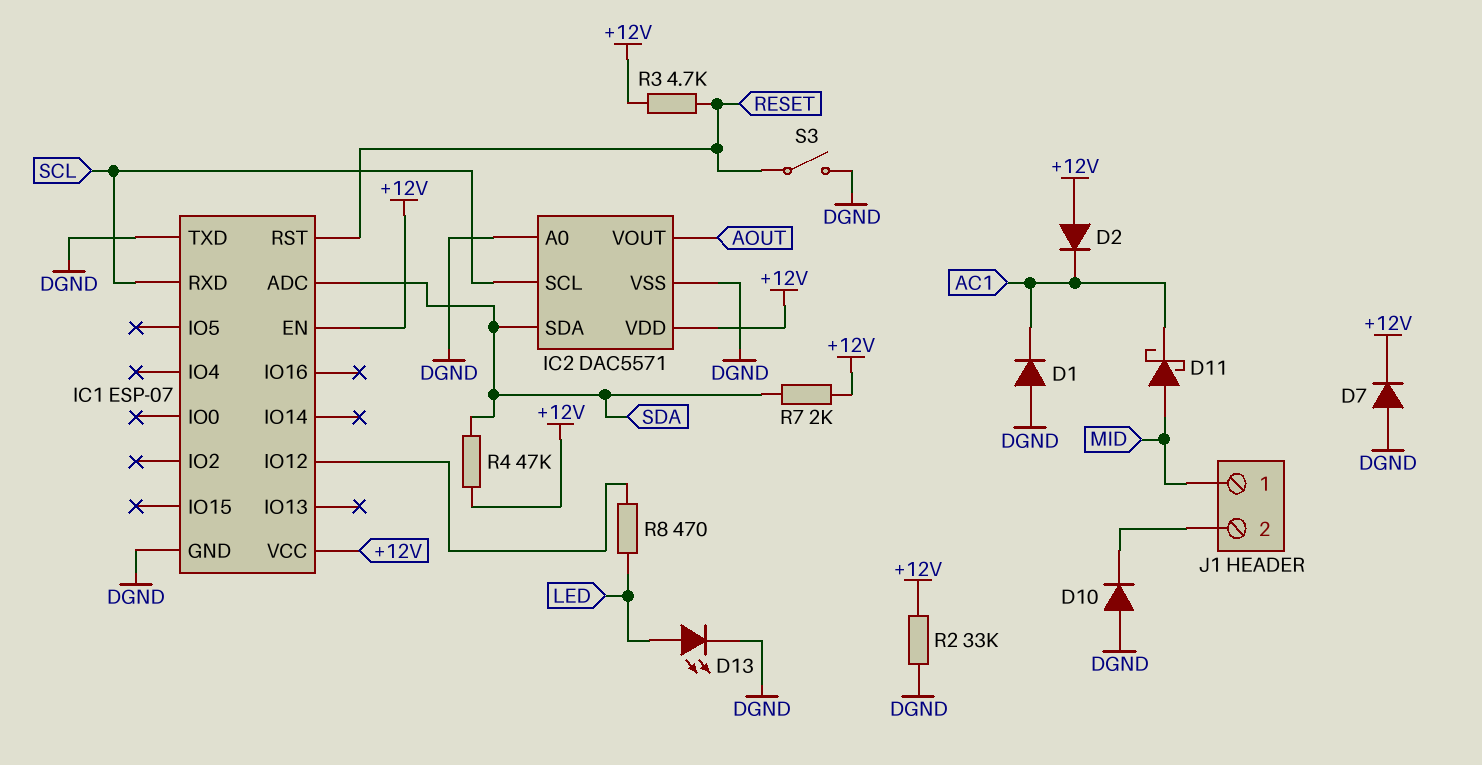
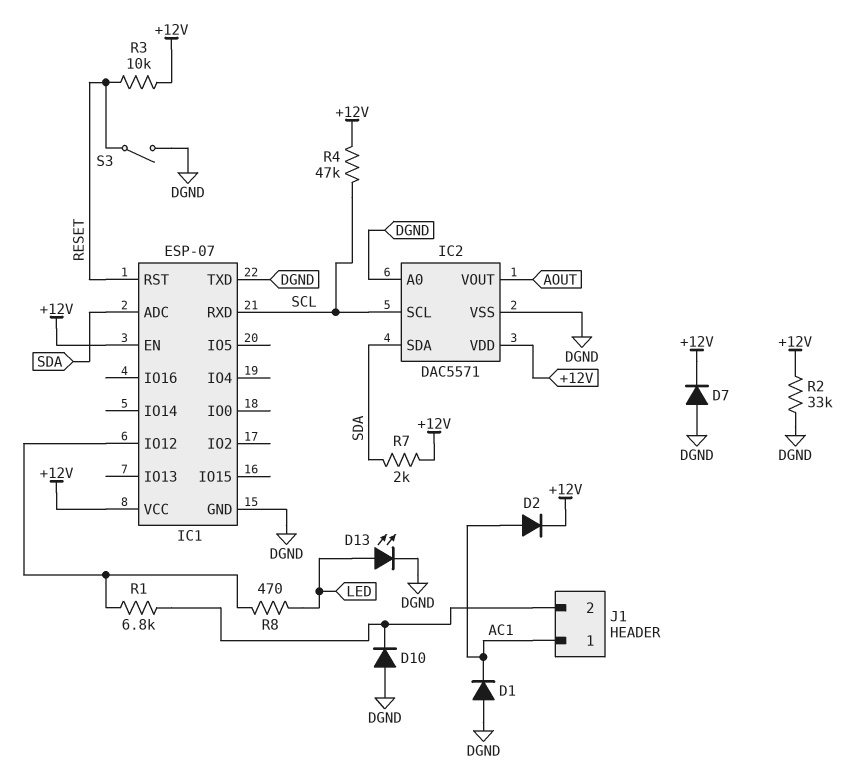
D2: diode (A +12V, K AC1) -> diode (A AC1, K +12V)
D11: schottky (A MID, K AC1) -> none
J1 pin 1: MID -> AC1
R1: none -> 6.8k (IC1/IO12, J1/2)
R3: 4.7k (+12V, RESET) -> 10k (+12V, RESET)
R4: 47k (+12V, SDA) -> 47k (+12V, SCL)

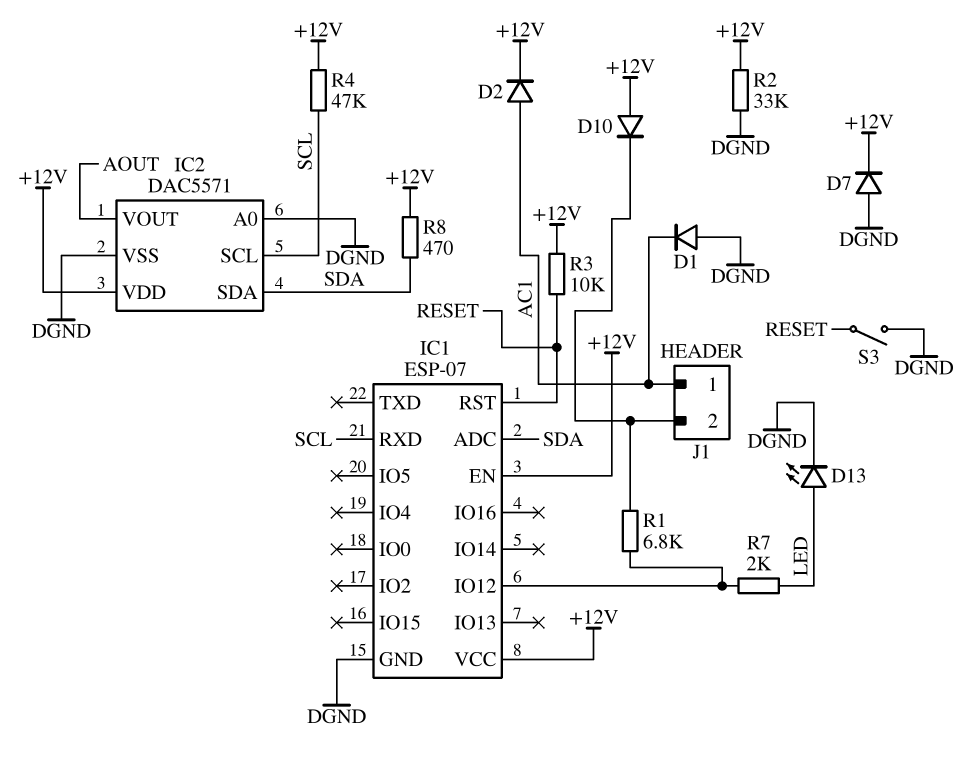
D10: diode (A DGND, K J1/2) -> diode (A +12V, K J1/2)
IC1 pin TXD: DGND -> none
R7: 2k (+12V, SDA) -> 2k (IC1/IO12, LED)
R8: 470 (IC1/IO12, LED) -> 470 (+12V, SDA)

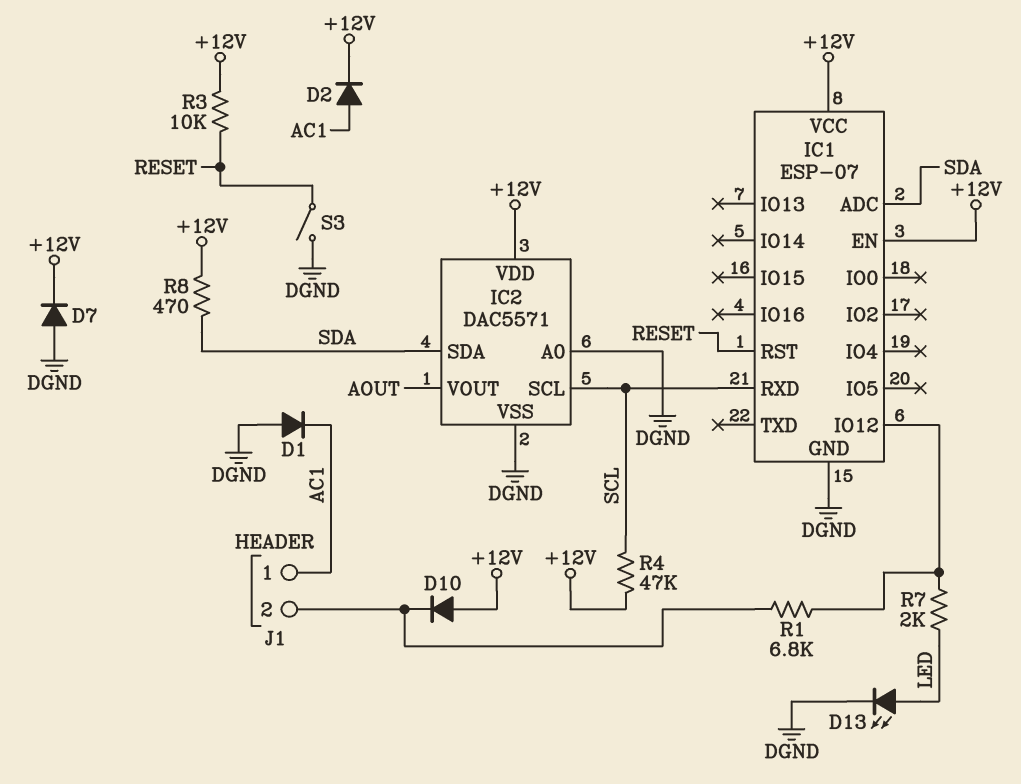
R2: 33k (+12V, DGND) -> none

